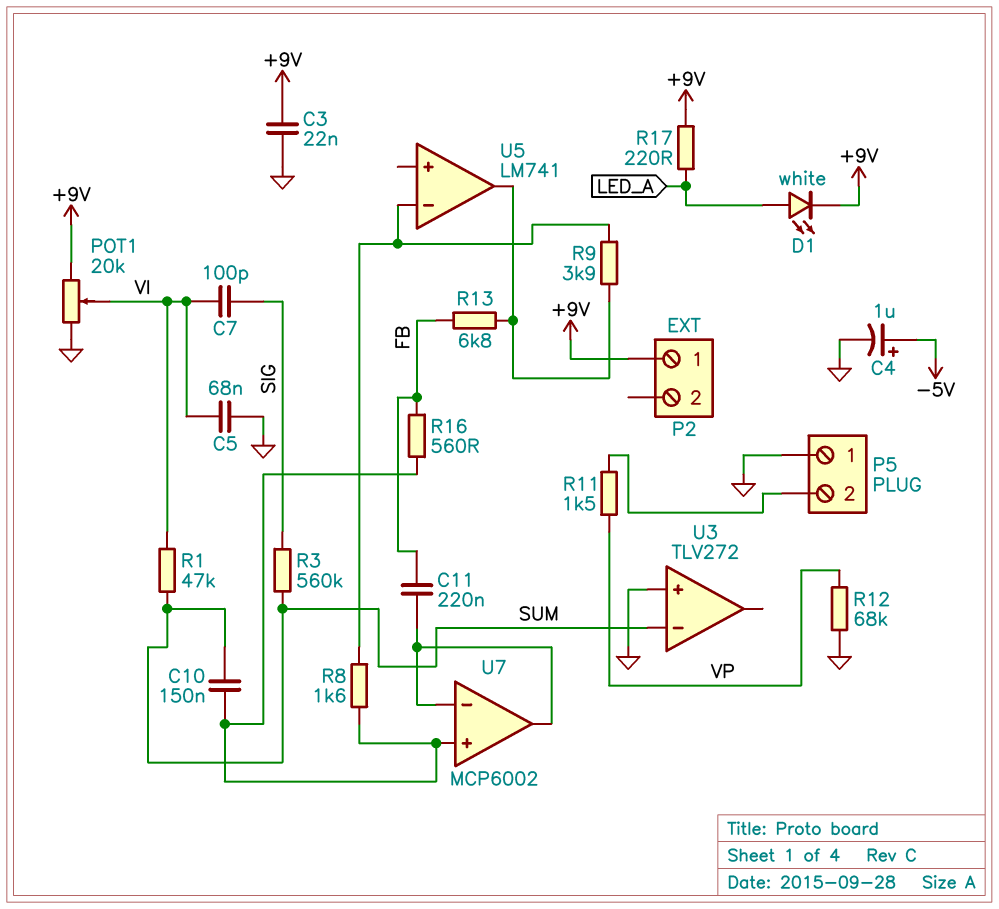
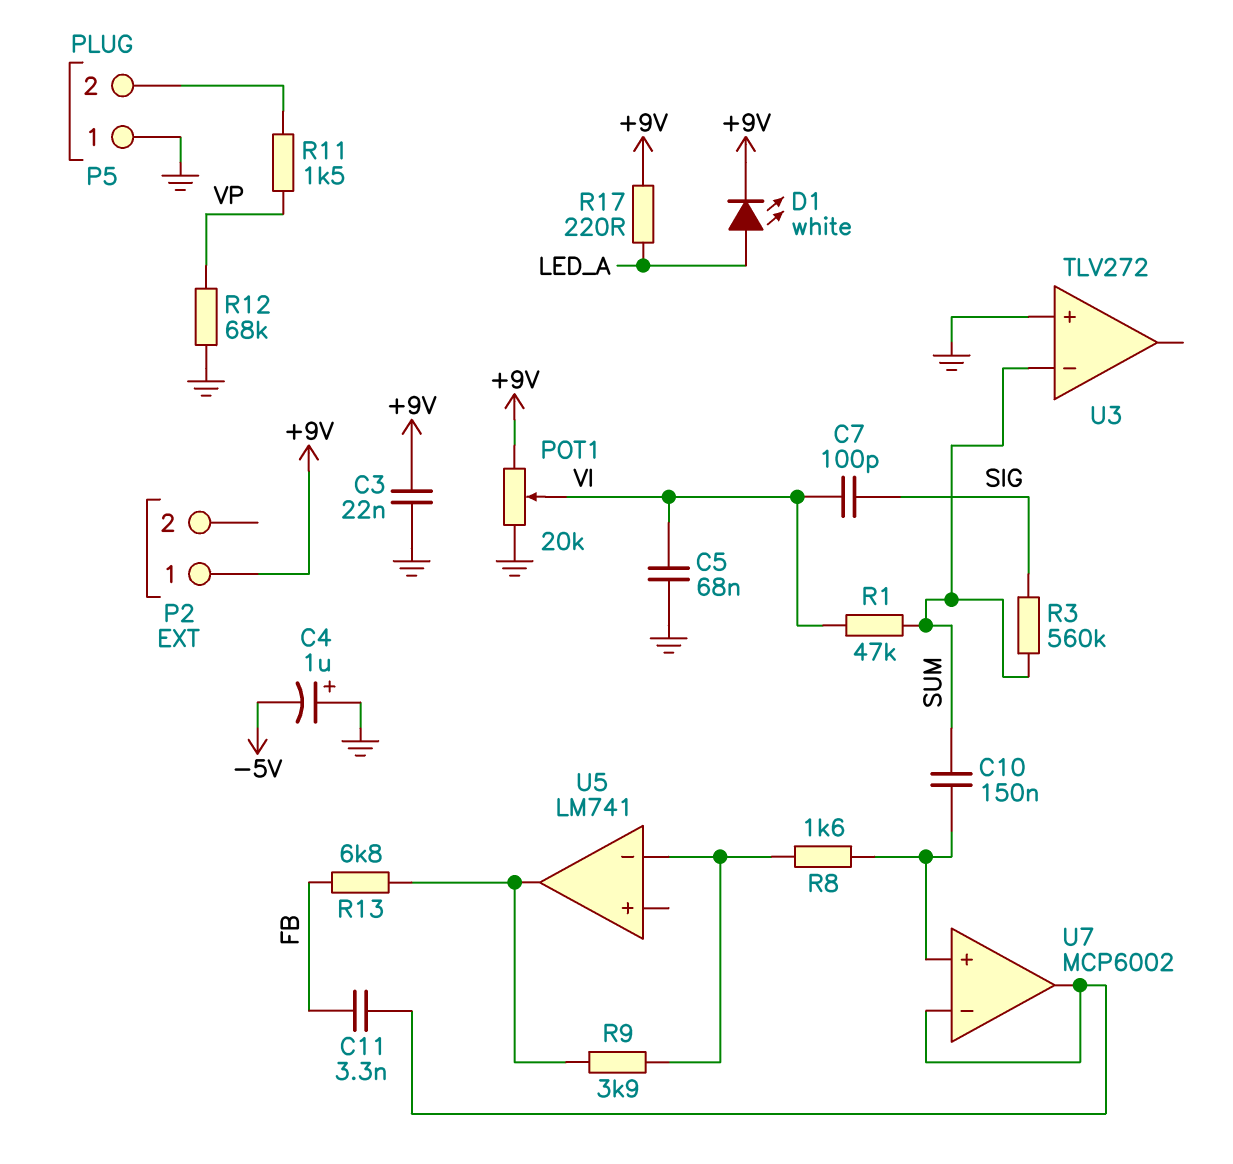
C4: 1uF (plus -5V, minus GND) -> 1uF (plus GND, minus -5V)
C11: 220nF (FB, U7/in-) -> 3.3nF (FB, U7/in-)
R16: 560 (FB, U7/in+) -> none

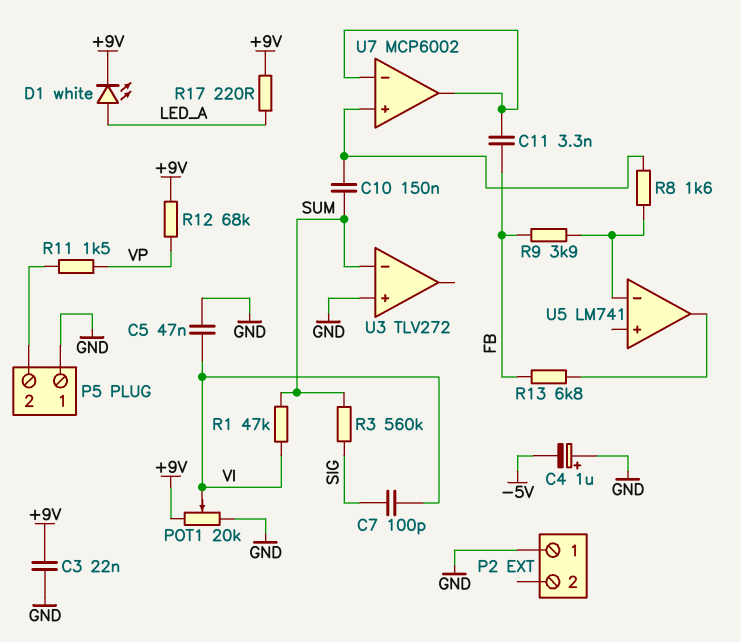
C5: 68nF (GND, VI) -> 47nF (GND, VI)
P2 pin 1: +9V -> GND
R9: 3.9k (U5/in-, U5/out) -> 3.9k (FB, U5/in-)
R12: 68k (GND, VP) -> 68k (+9V, VP)

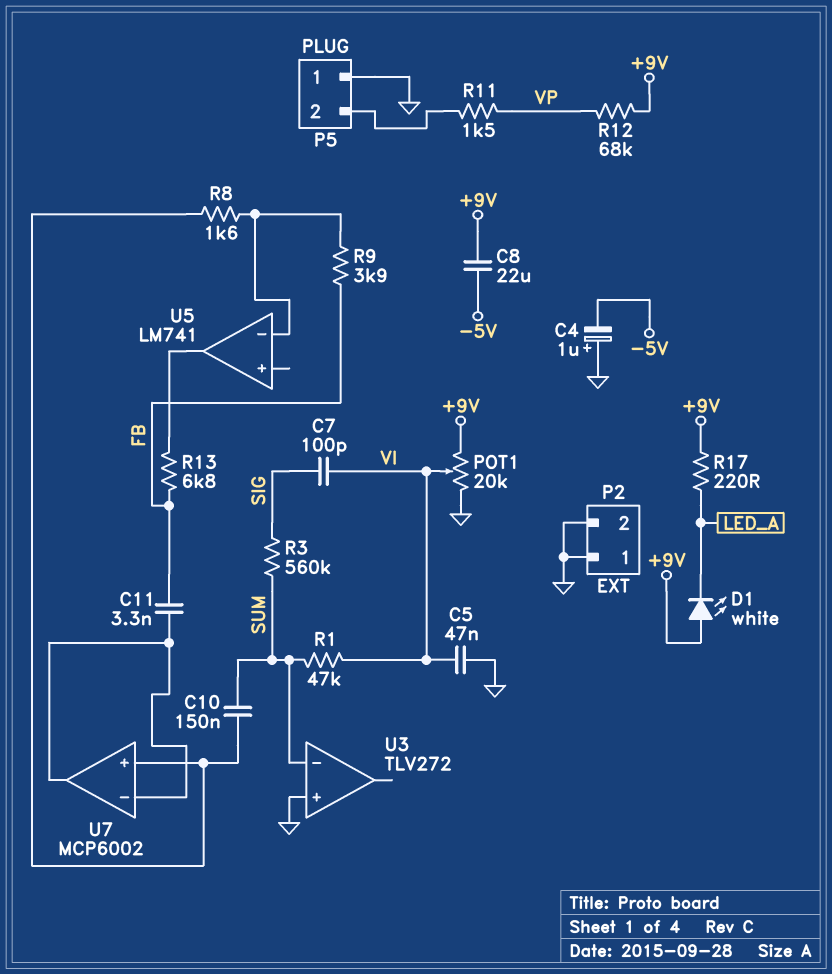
C3: 22nF (+9V, GND) -> none
C8: none -> 22uF (+9V, -5V)
D1: LED white (A LED_A, K +9V) -> LED white (A +9V, K LED_A)
P2 pin 2: none -> GND

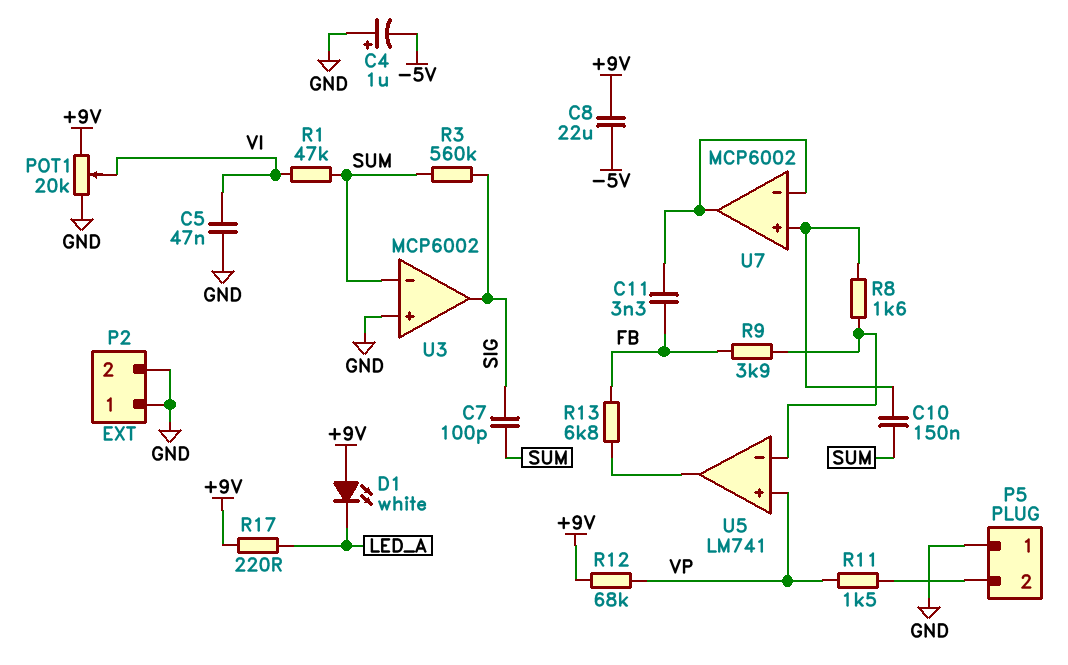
C7: 100pF (SIG, VI) -> 100pF (SIG, SUM)
U3: TLV272 -> MCP6002
U3 pin out: none -> SIG
U5 pin in+: none -> VP

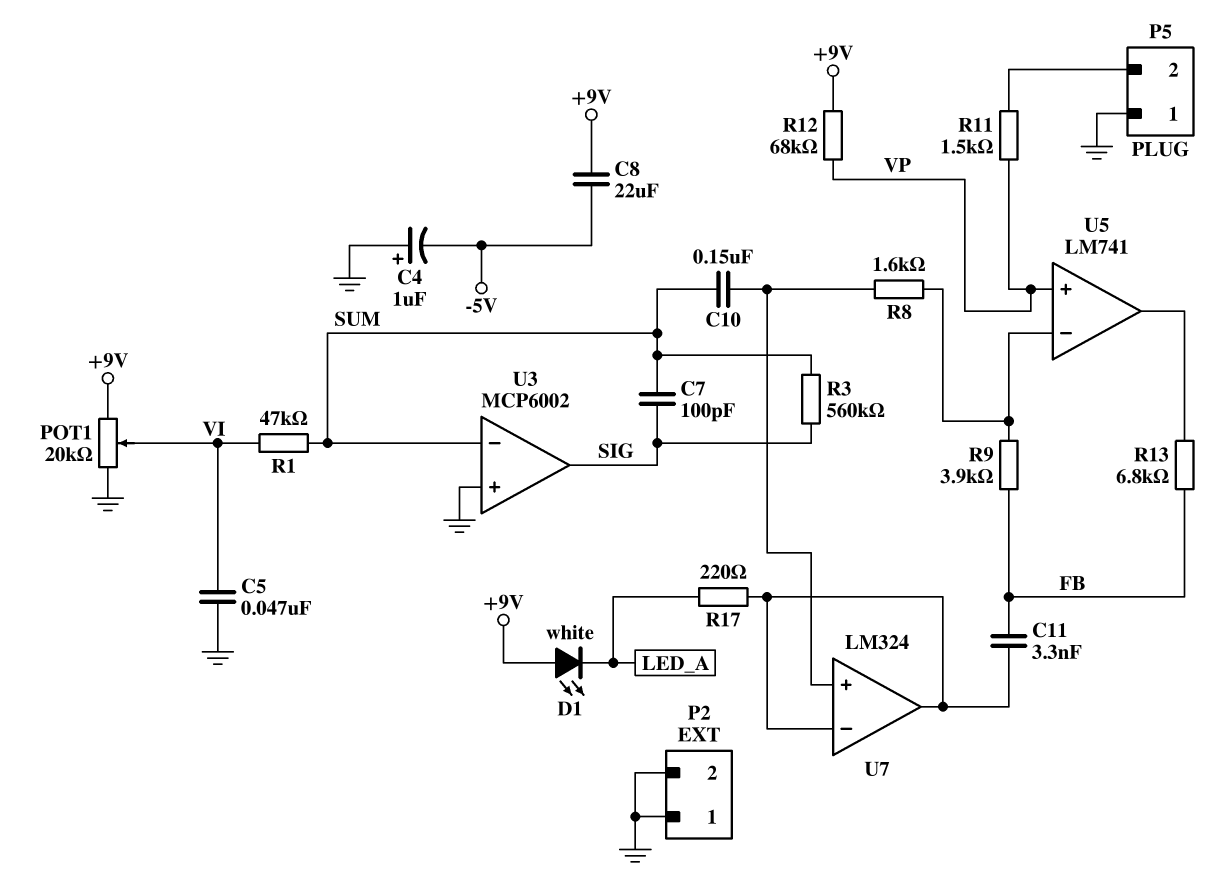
R17: 220 (+9V, LED_A) -> 220 (LED_A, U7/in-)
U7: MCP6002 -> LM324

